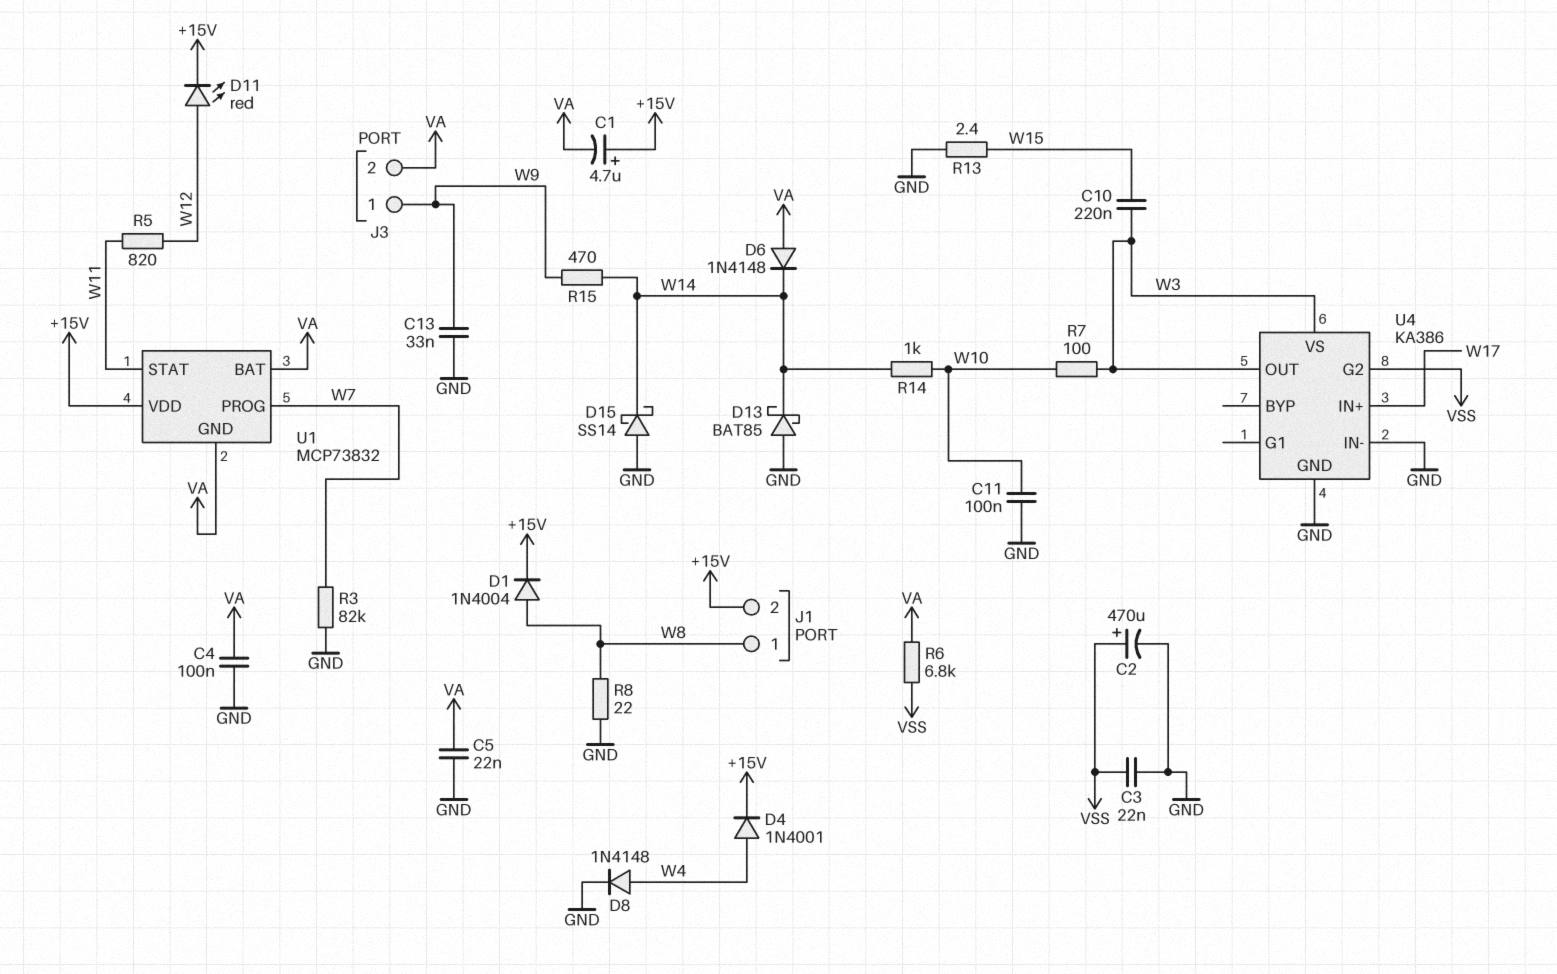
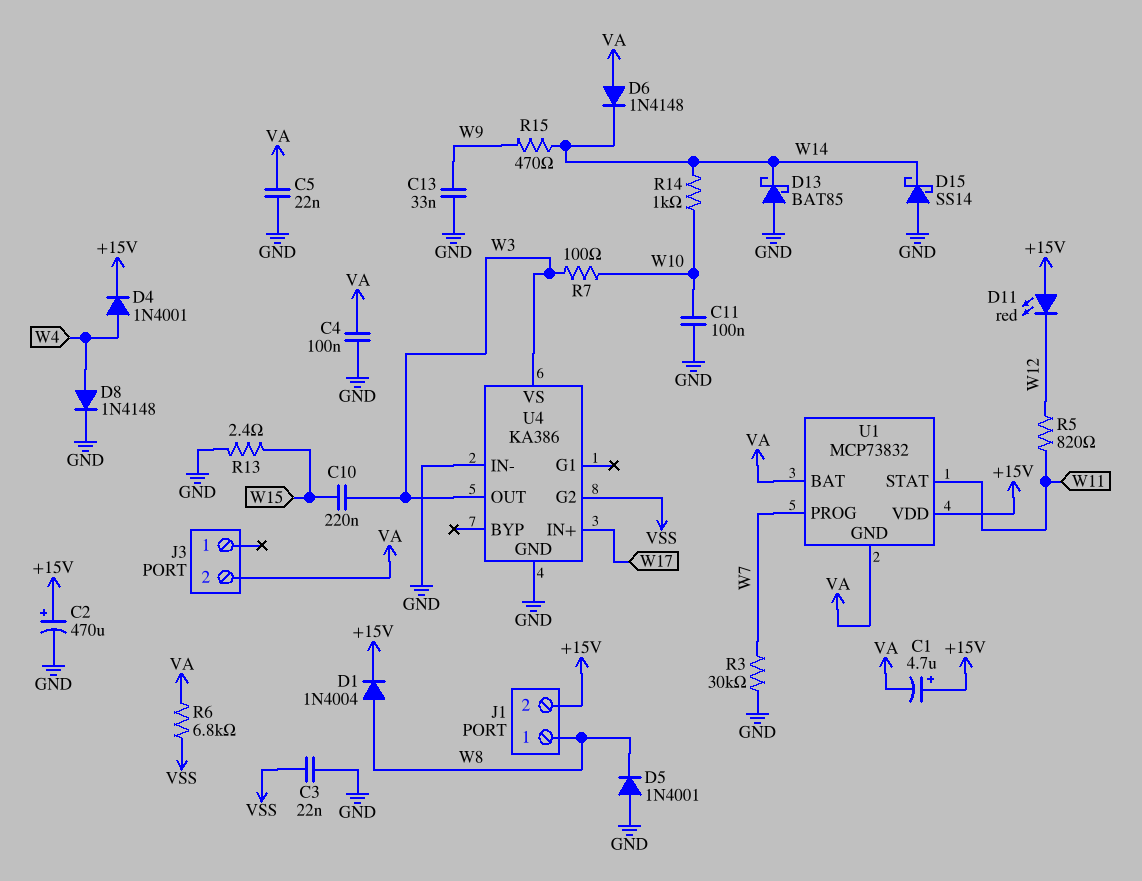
C2: 470uF (plus VSS, minus GND) -> 470uF (plus +15V, minus GND)
D5: none -> diode 1N4001 (A GND, K W8)
D11: LED red (A W12, K +15V) -> LED red (A +15V, K W12)
J3 pin 1: W9 -> none
R3: 82k (GND, W7) -> 30k (GND, W7)
R8: 22 (GND, W8) -> none

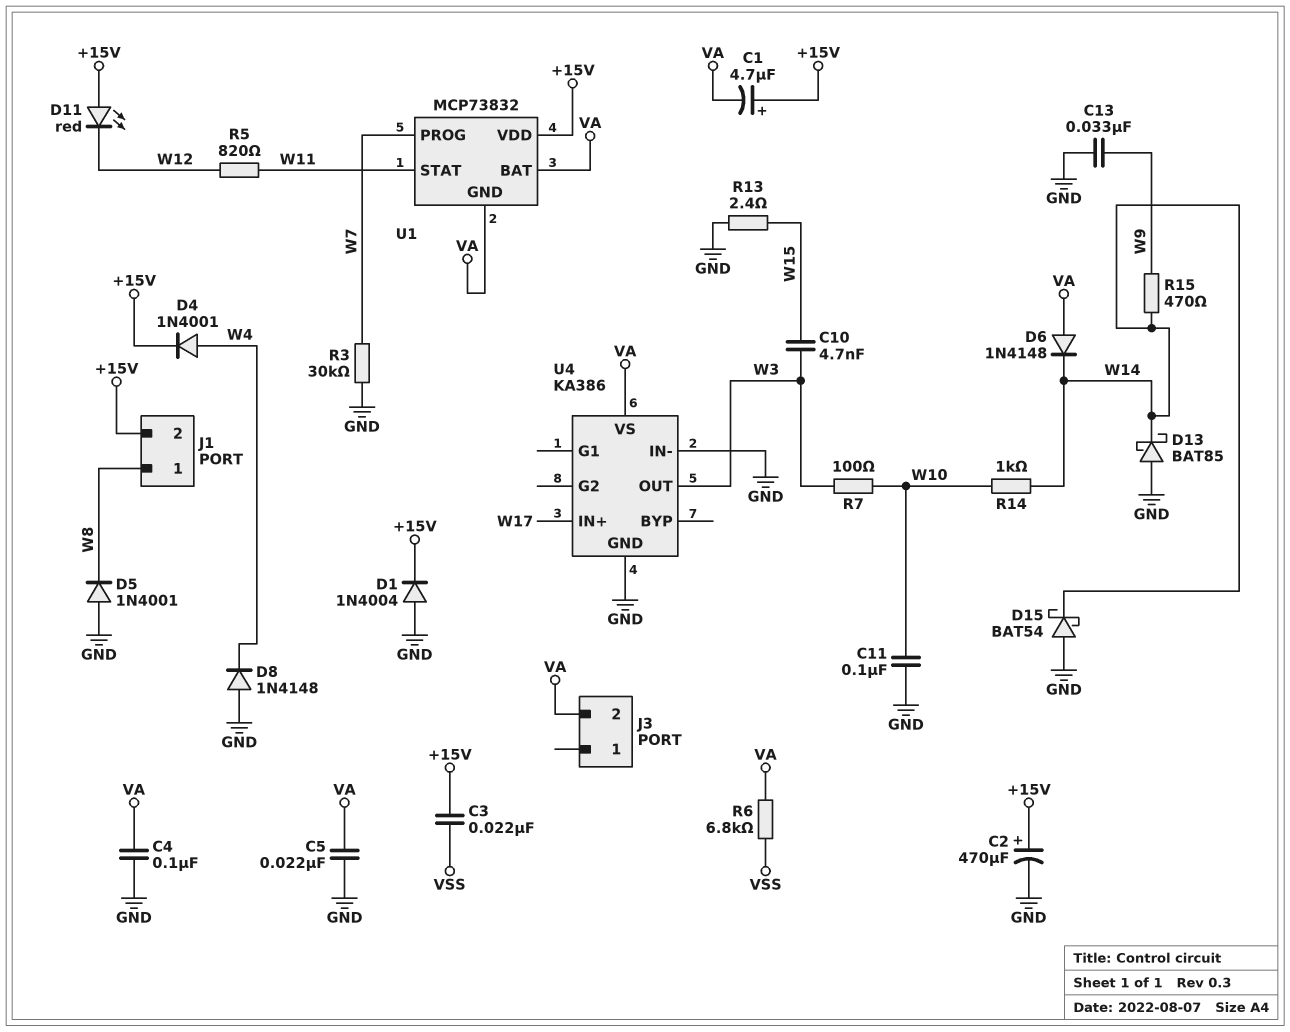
C3: 22nF (GND, VSS) -> 22nF (+15V, VSS)
C10: 220nF (W3, W15) -> 4.7nF (W3, W15)
D1: diode 1N4004 (A W8, K +15V) -> diode 1N4004 (A GND, K +15V)
D8: diode 1N4148 (A W4, K GND) -> diode 1N4148 (A GND, K W4)
D15: schottky SS14 (A GND, K W14) -> schottky BAT54 (A GND, K W14)
U4 pin G2: VSS -> none
U4 pin VS: W3 -> VA

